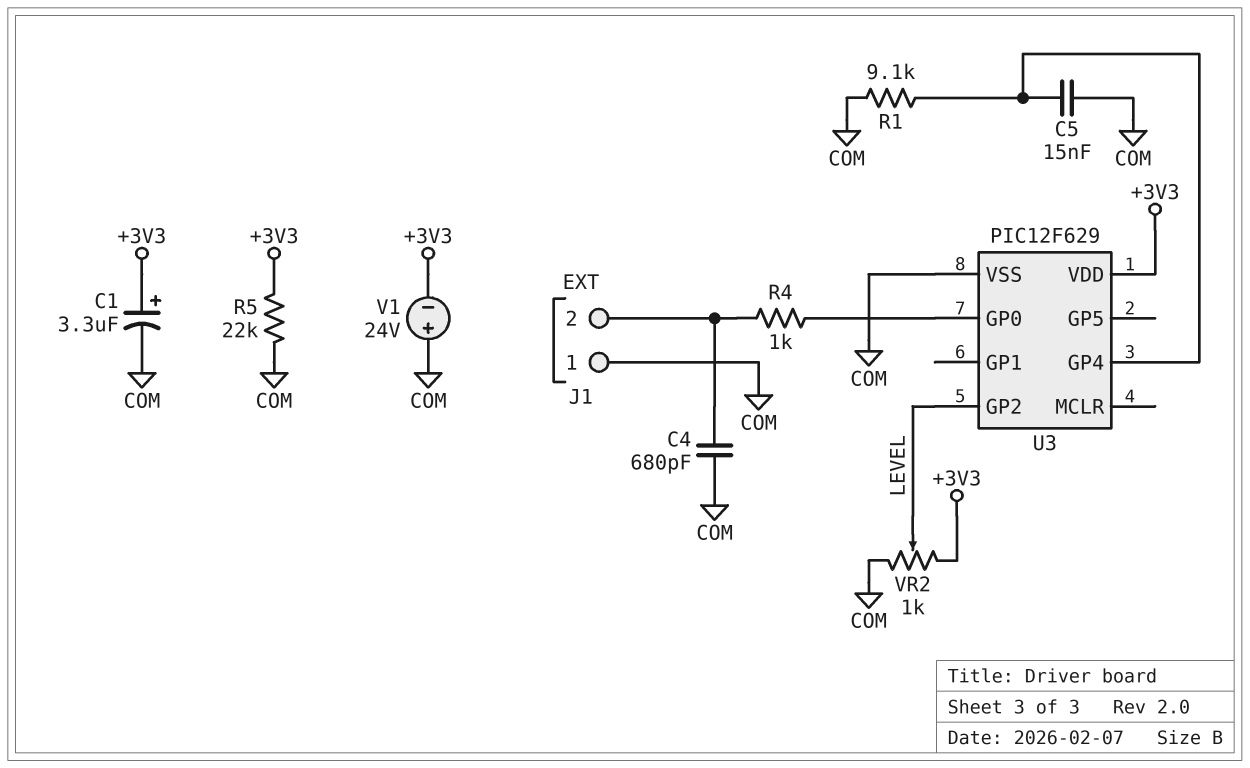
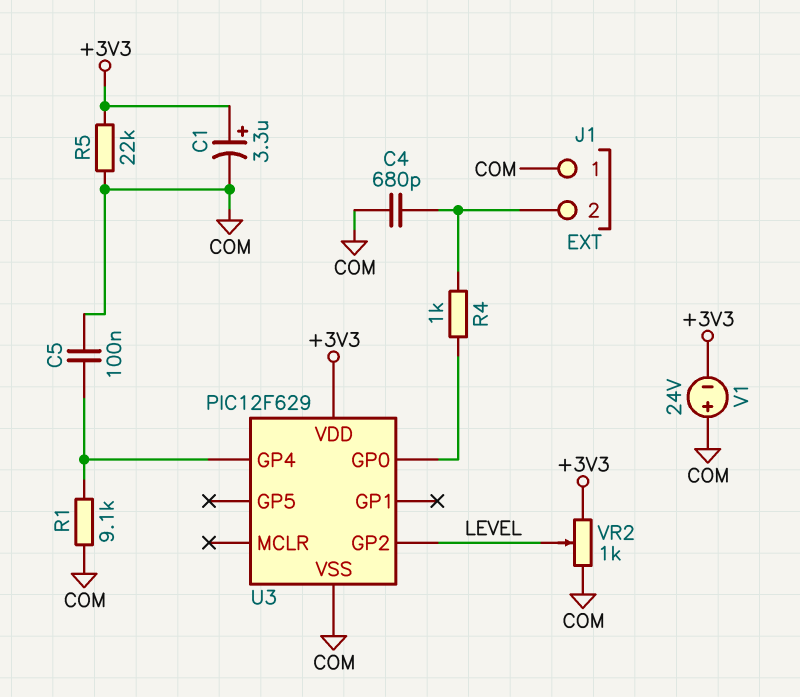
C5: 15nF (COM, U3/GP4) -> 100nF (COM, U3/GP4)

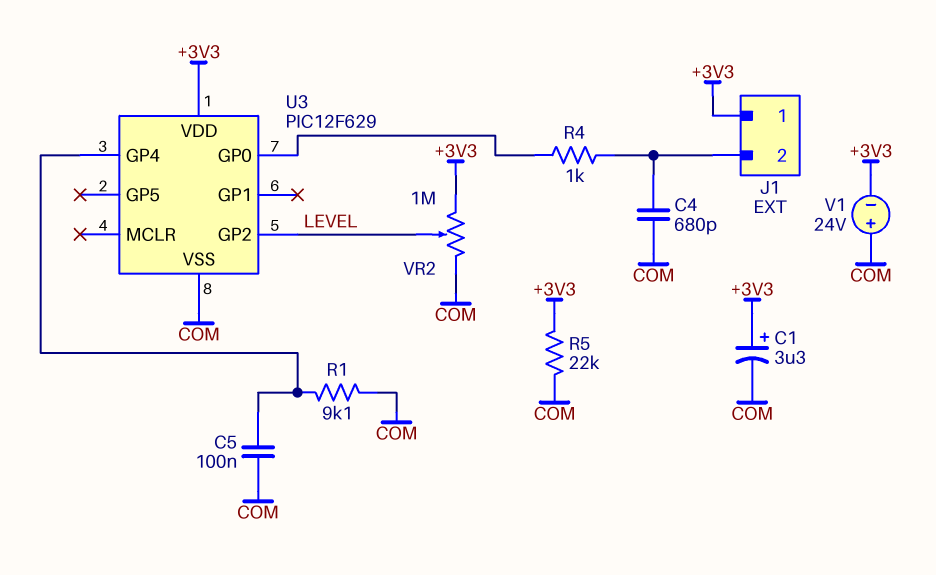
J1 pin 1: COM -> +3V3
VR2: 1k (+3V3, COM, wiper LEVEL) -> 1M (+3V3, COM, wiper LEVEL)

